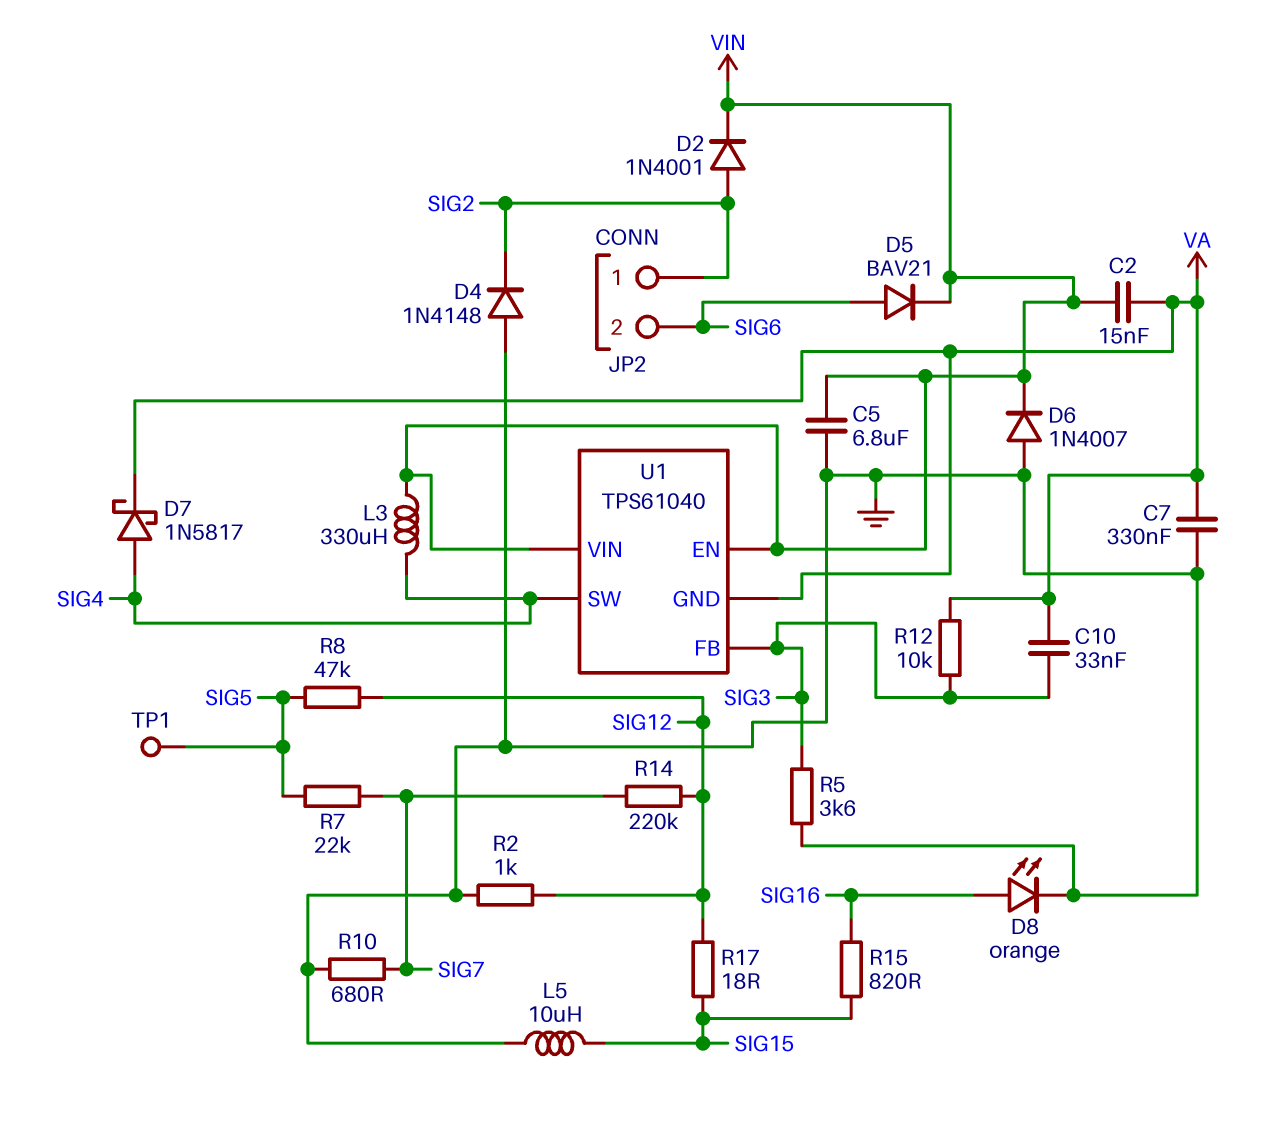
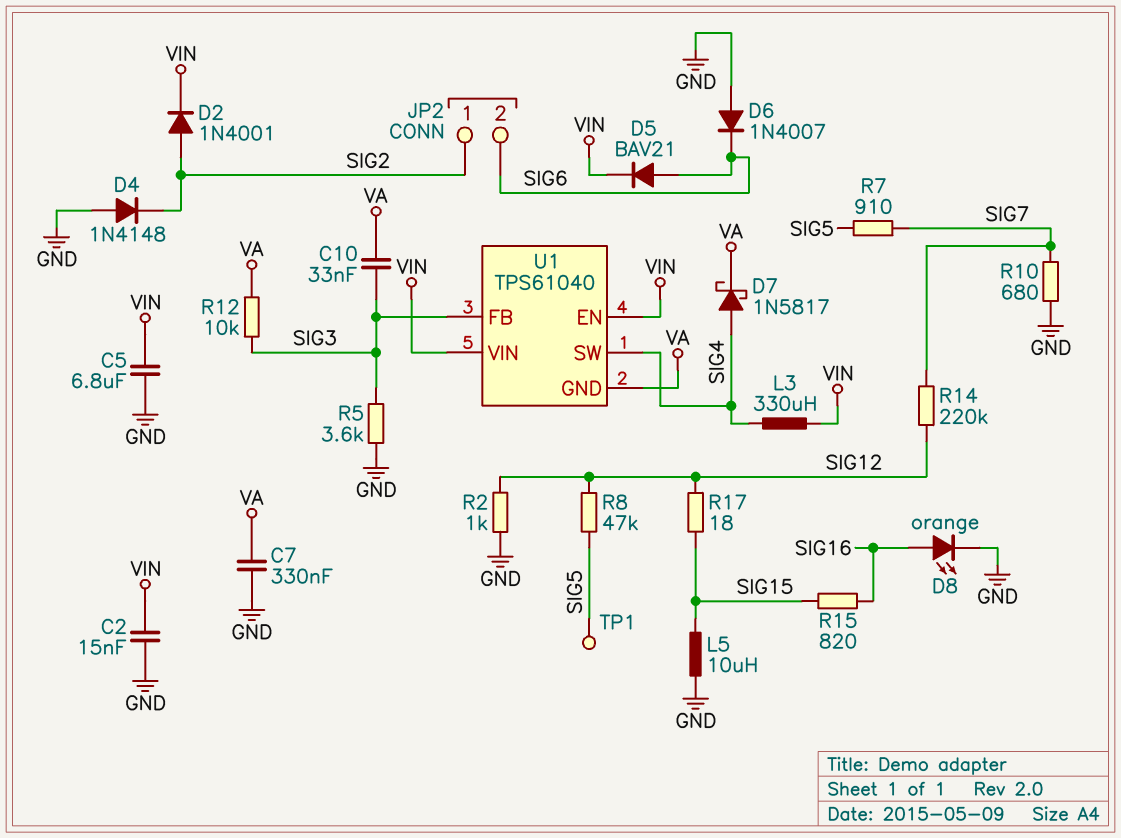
C2: 15nF (VA, VIN) -> 15nF (GND, VIN)
D6: diode 1N4007 (A GND, K VIN) -> diode 1N4007 (A GND, K SIG6)
R7: 22k (SIG5, SIG7) -> 910 (SIG5, SIG7)

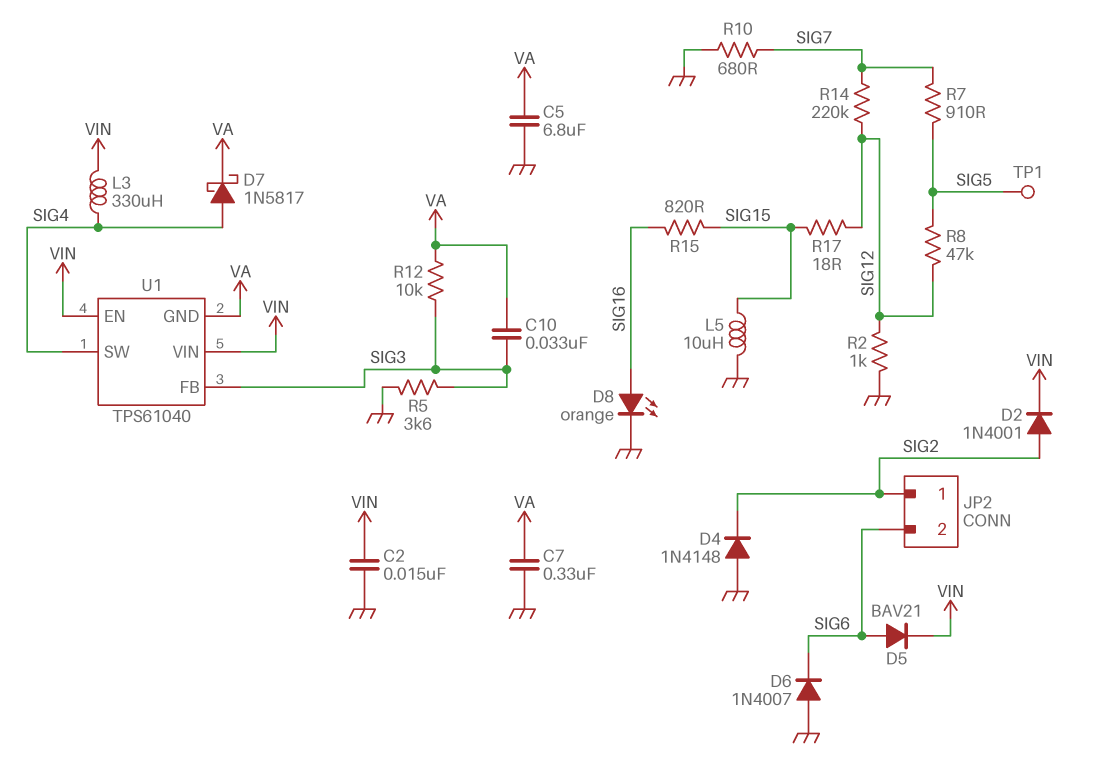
C5: 6.8uF (GND, VIN) -> 6.8uF (GND, VA)

